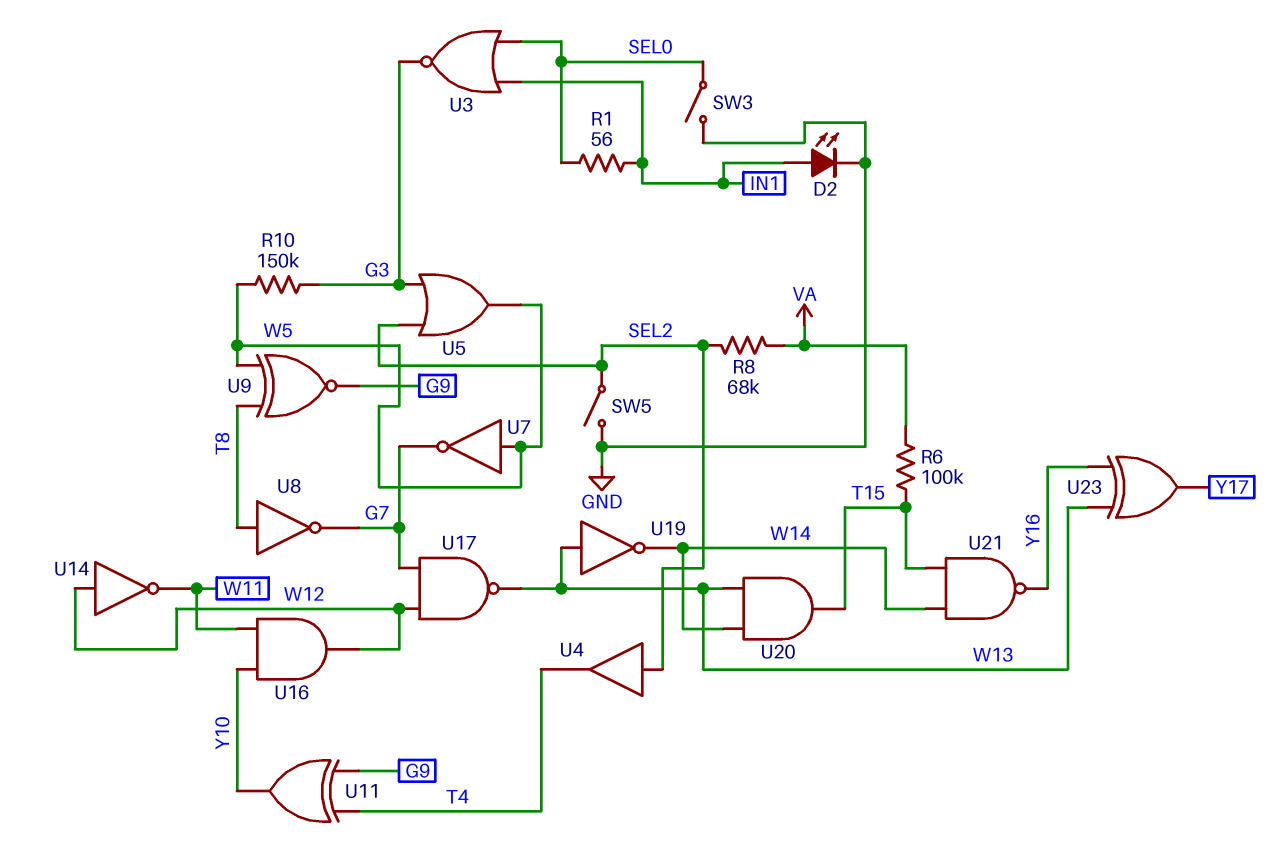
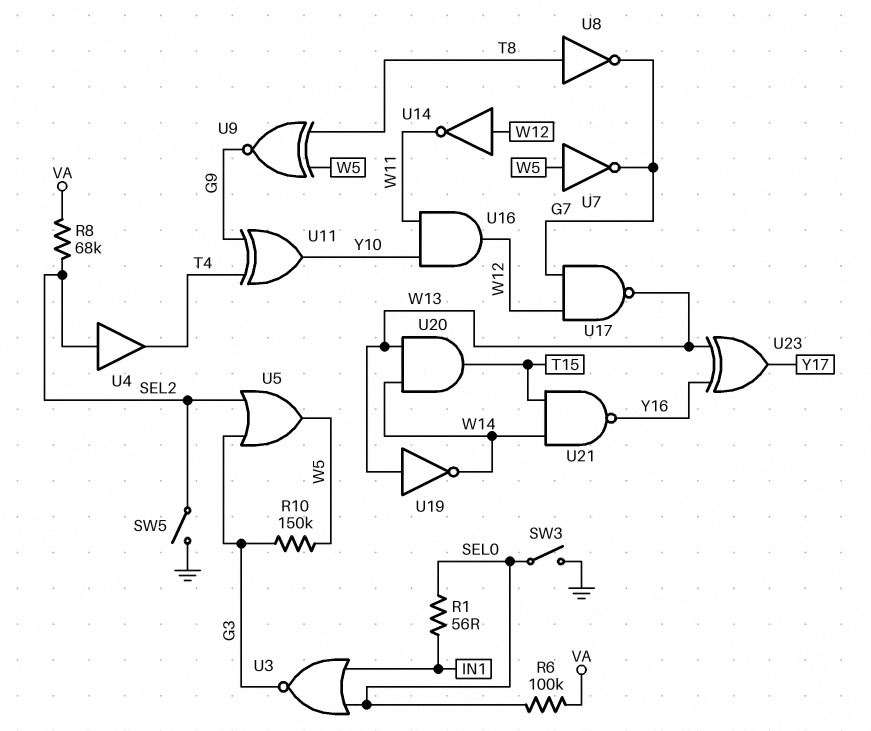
D2: LED (A IN1, K GND) -> none
R6: 100k (T15, VA) -> 100k (SEL0, VA)

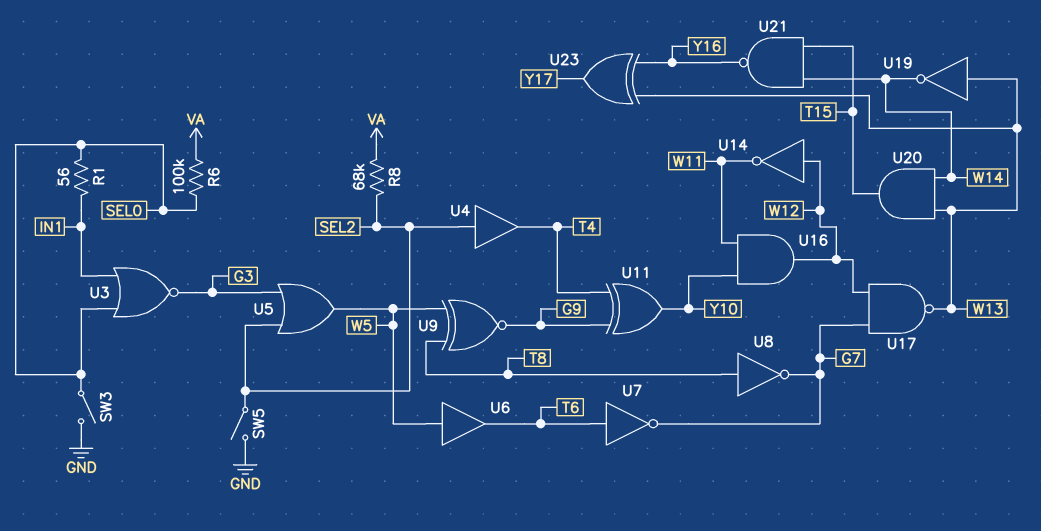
R10: 150k (G3, W5) -> none
U6: none -> buffer (in W5, out T6)
U7: NOT (in W5, out G7) -> NOT (in T6, out G7)

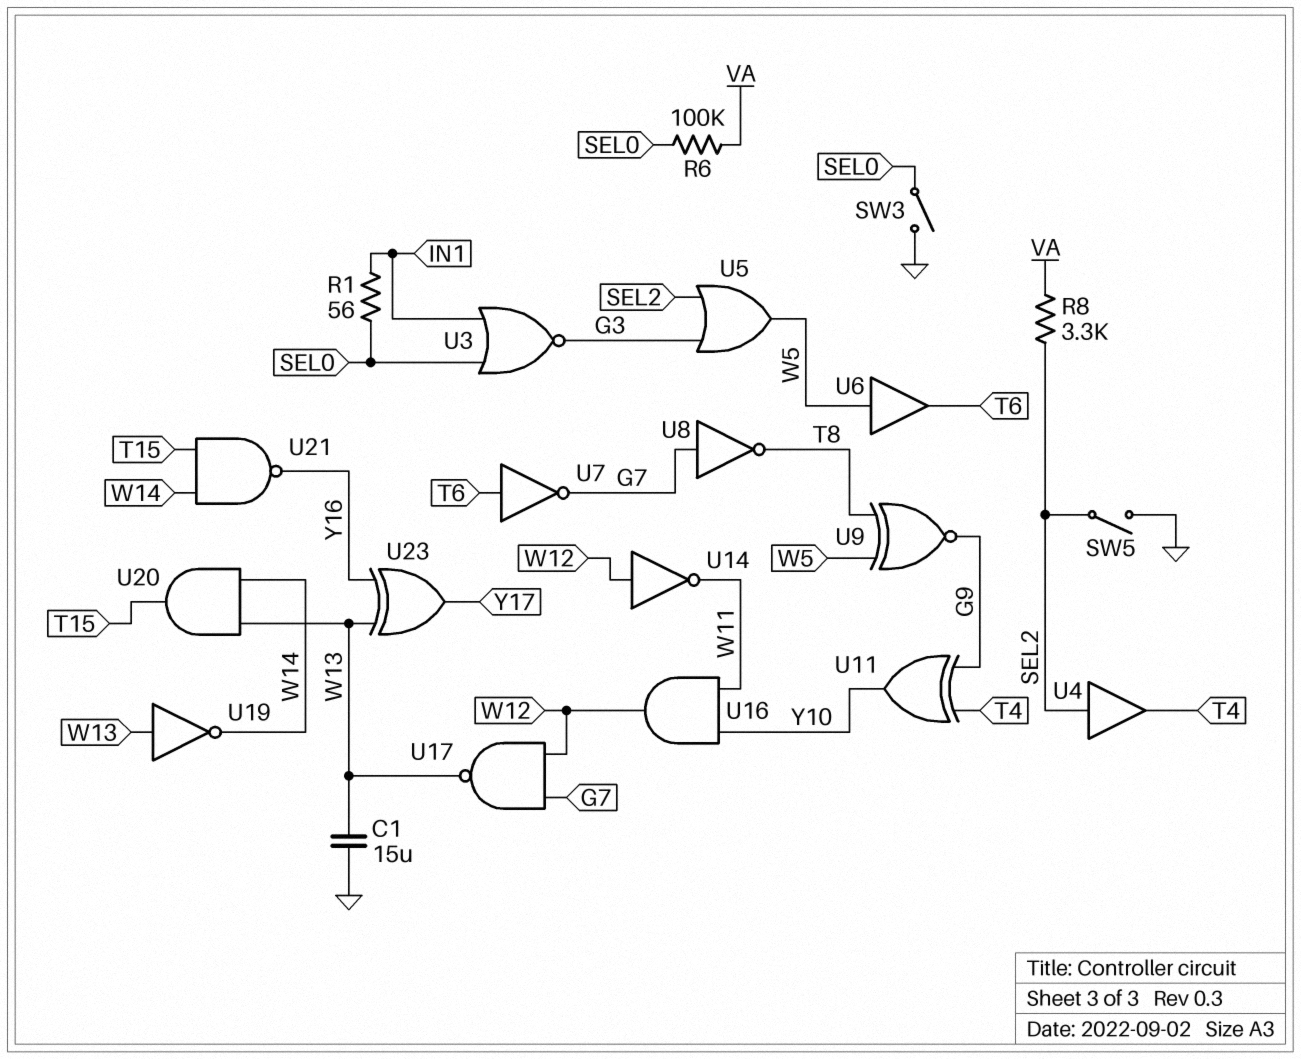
C1: none -> 15uF (GND, W13)
R8: 68k (SEL2, VA) -> 3.3k (SEL2, VA)
U8: NOT (in T8, out G7) -> NOT (in G7, out T8)

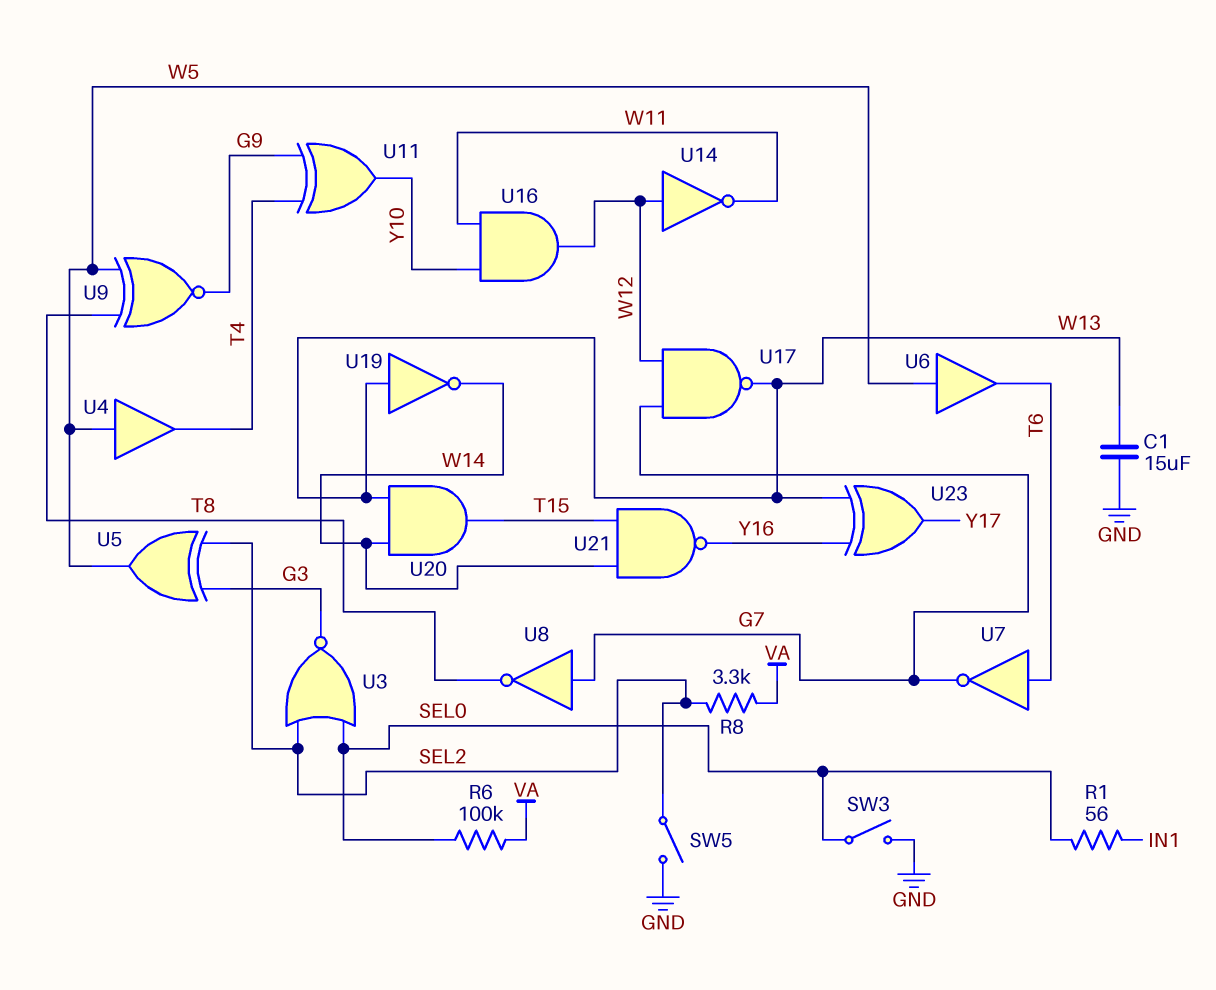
U3: NOR (in IN1, in SEL0, out G3) -> NOR (in SEL0, in SEL2, out G3)
U4: buffer (in SEL2, out T4) -> buffer (in W5, out T4)
U5: OR (in G3, in SEL2, out W5) -> XOR (in G3, in SEL2, out W5)

